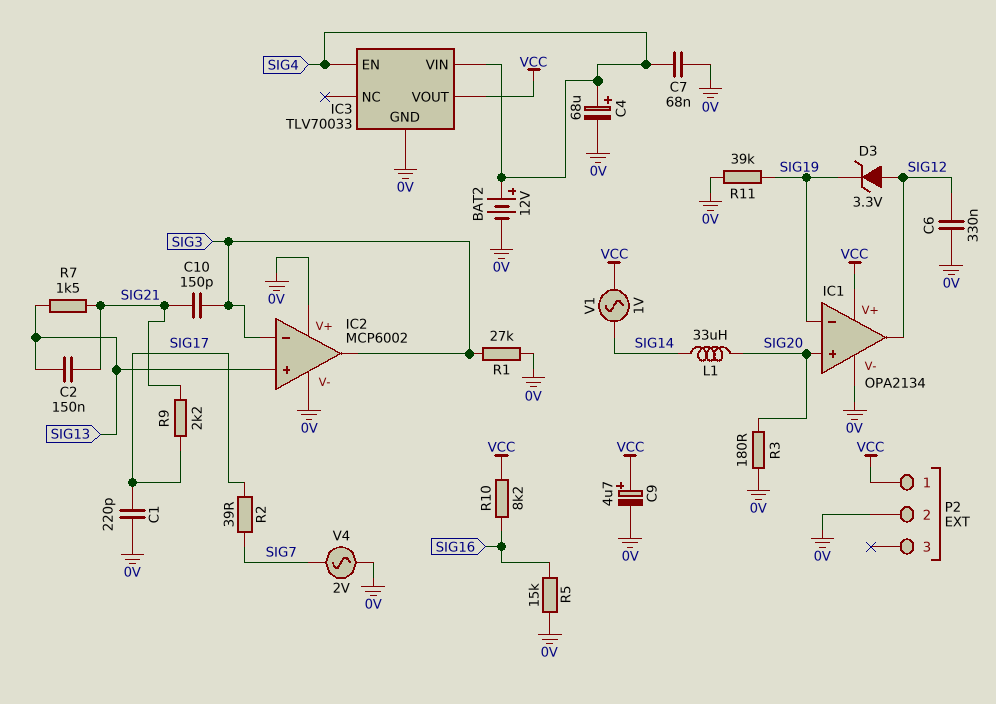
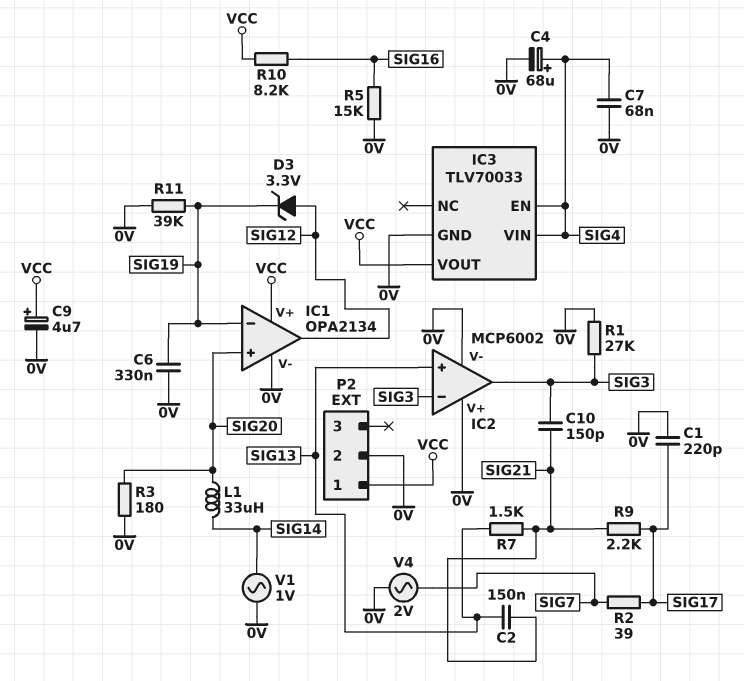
BAT2: 12V (plus SIG4, minus 0V) -> none
C6: 330nF (0V, SIG12) -> 330nF (0V, SIG19)
V1: AC 1V (SIG14, VCC) -> AC 1V (0V, SIG14)

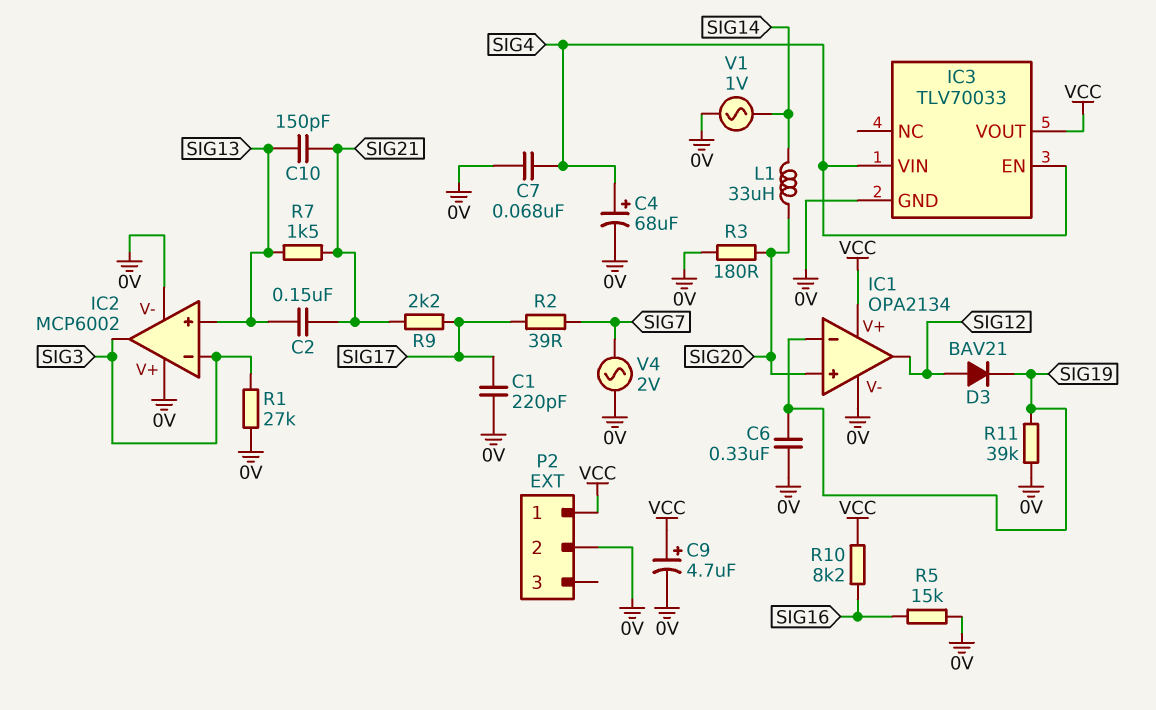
C10: 150pF (SIG3, SIG21) -> 150pF (SIG13, SIG21)
D3: zener 3.3V (A SIG12, K SIG19) -> diode BAV21 (A SIG12, K SIG19)

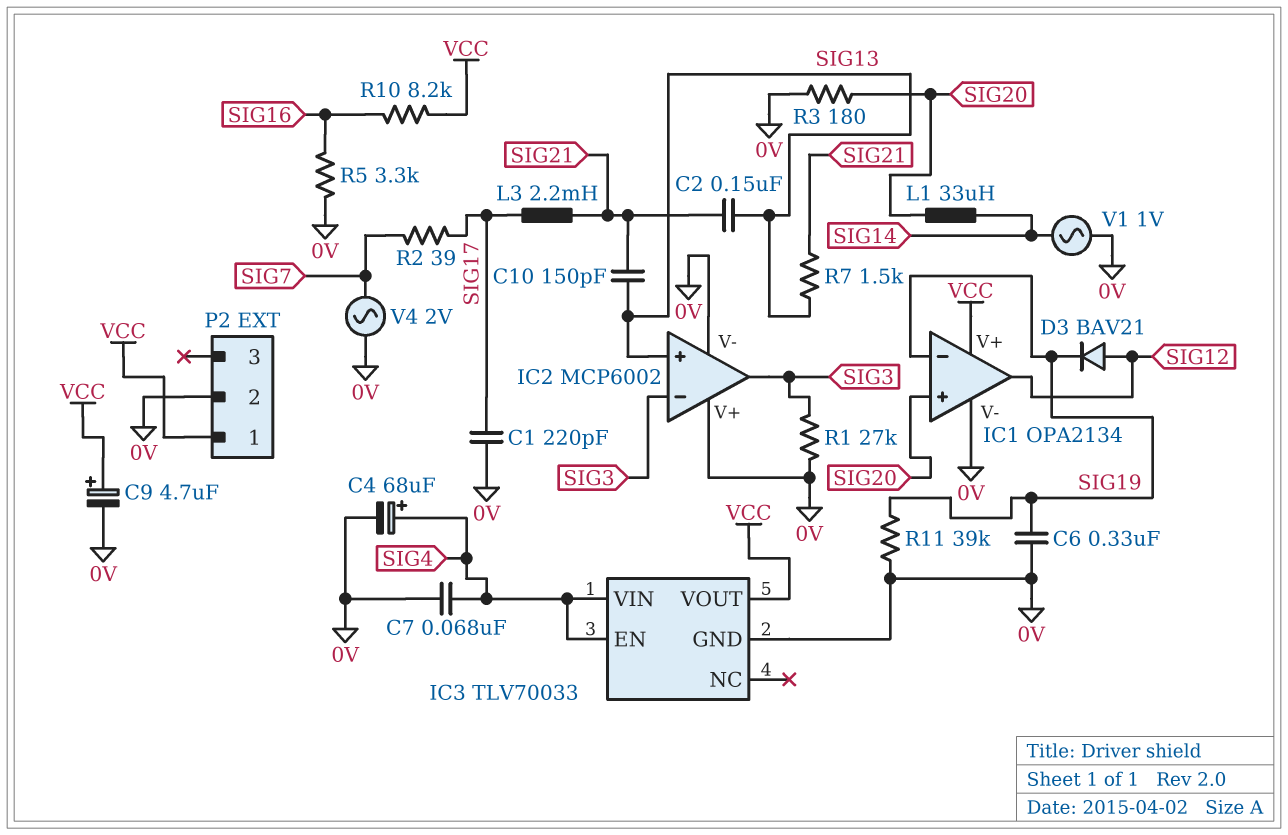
L3: none -> 2.2mH (SIG17, SIG21)
R5: 15k (0V, SIG16) -> 3.3k (0V, SIG16)
R9: 2.2k (SIG17, SIG21) -> none

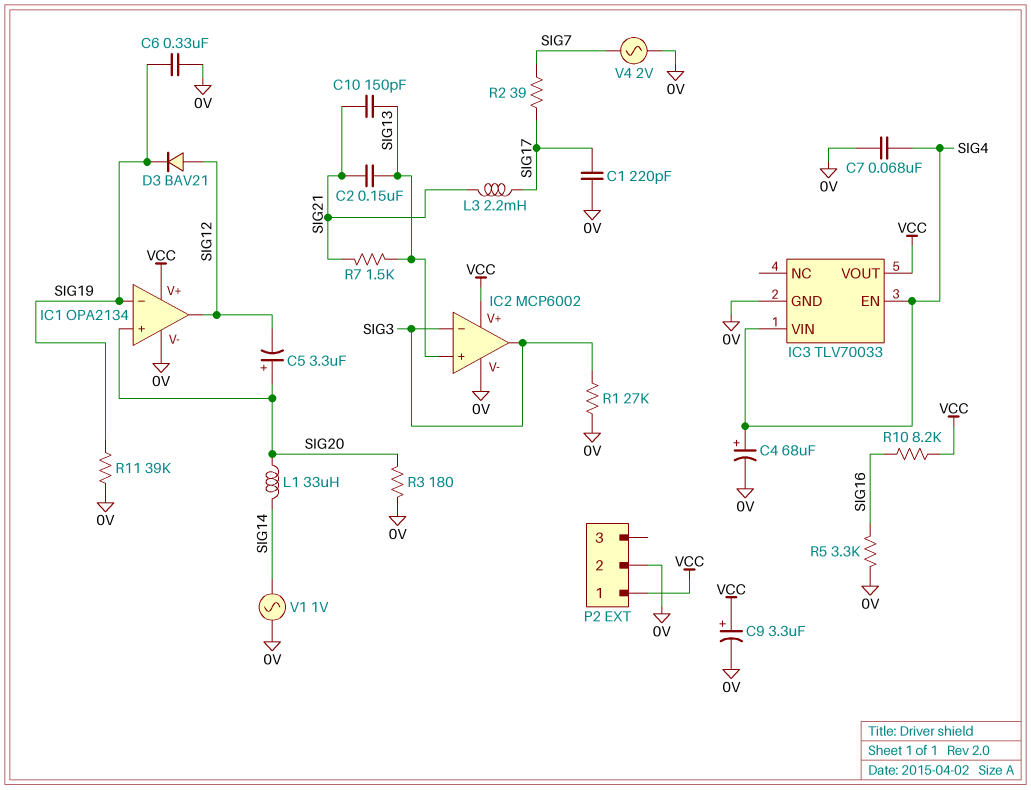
C5: none -> 3.3uF (plus SIG20, minus SIG12)
C9: 4.7uF (plus VCC, minus 0V) -> 3.3uF (plus VCC, minus 0V)
IC2 pin V+: 0V -> VCC

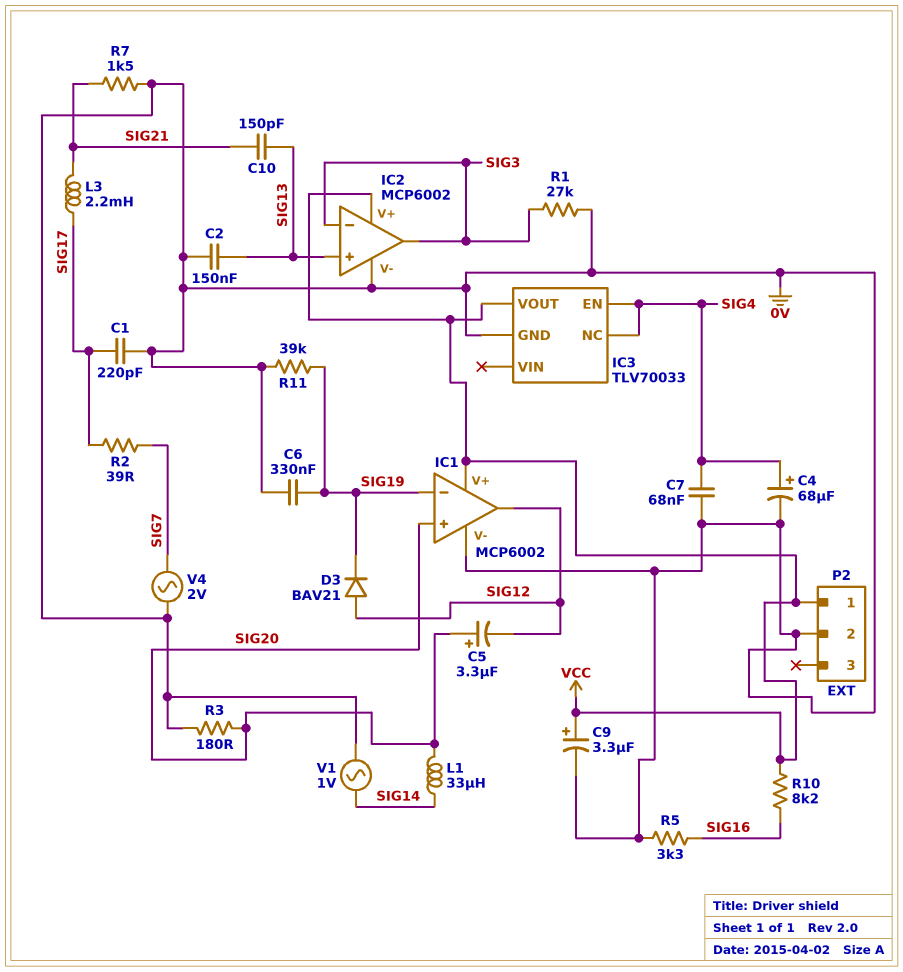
C2: 150nF (SIG13, SIG21) -> 150nF (0V, SIG13)
IC1: OPA2134 -> MCP6002
IC3 pin NC: none -> SIG4
IC3 pin VIN: SIG4 -> none
R7: 1.5k (SIG13, SIG21) -> 1.5k (0V, SIG21)

